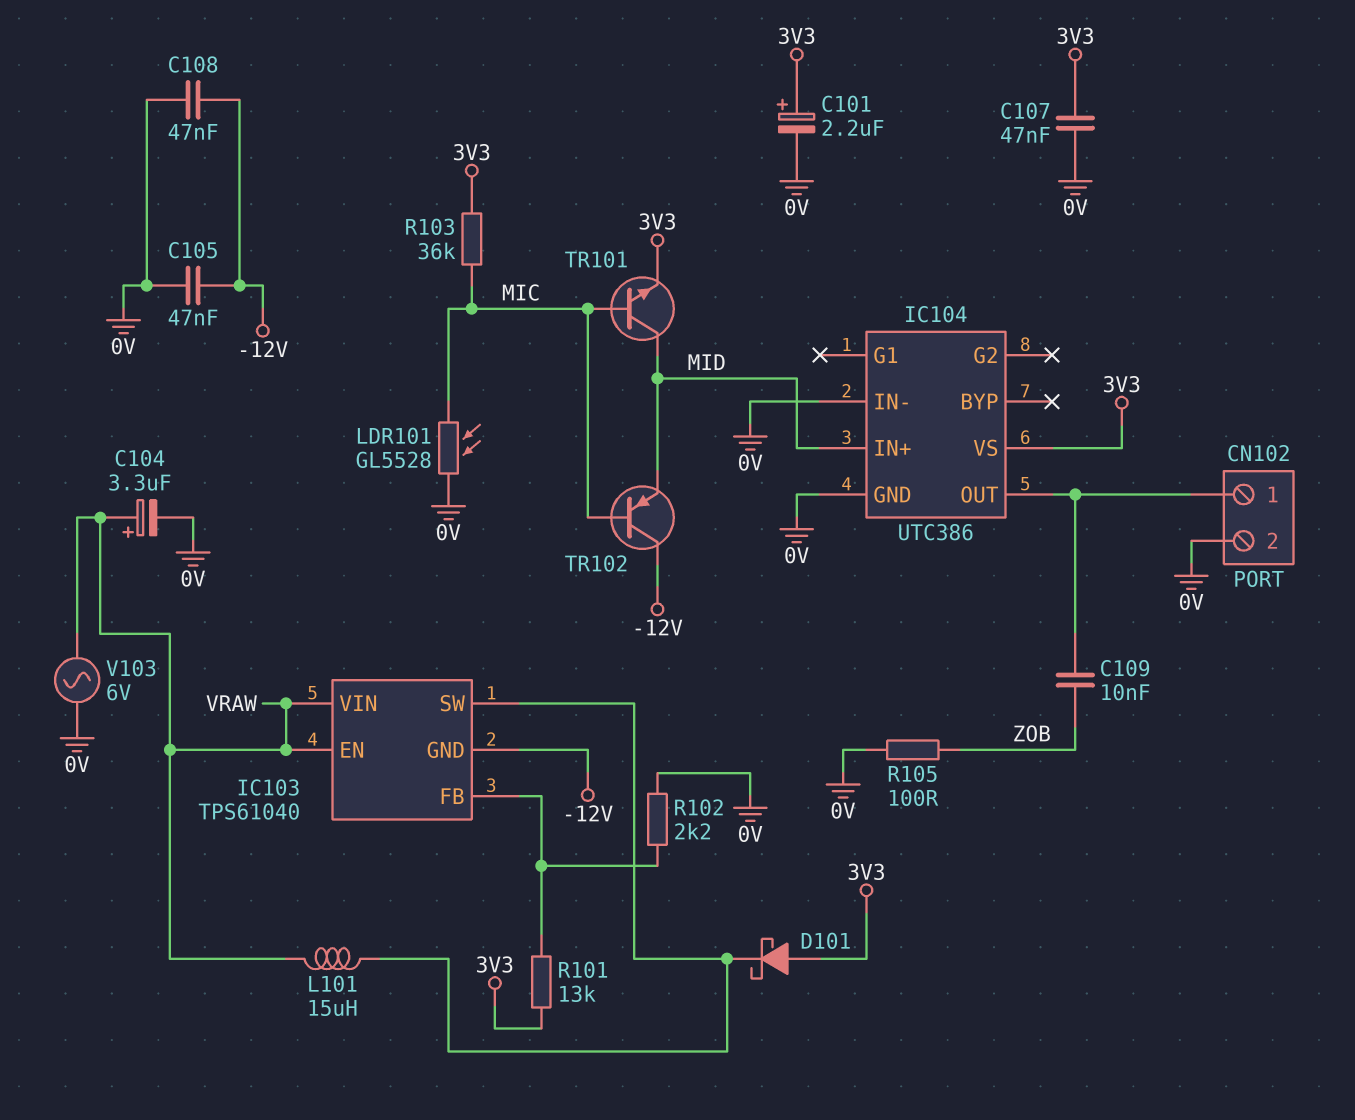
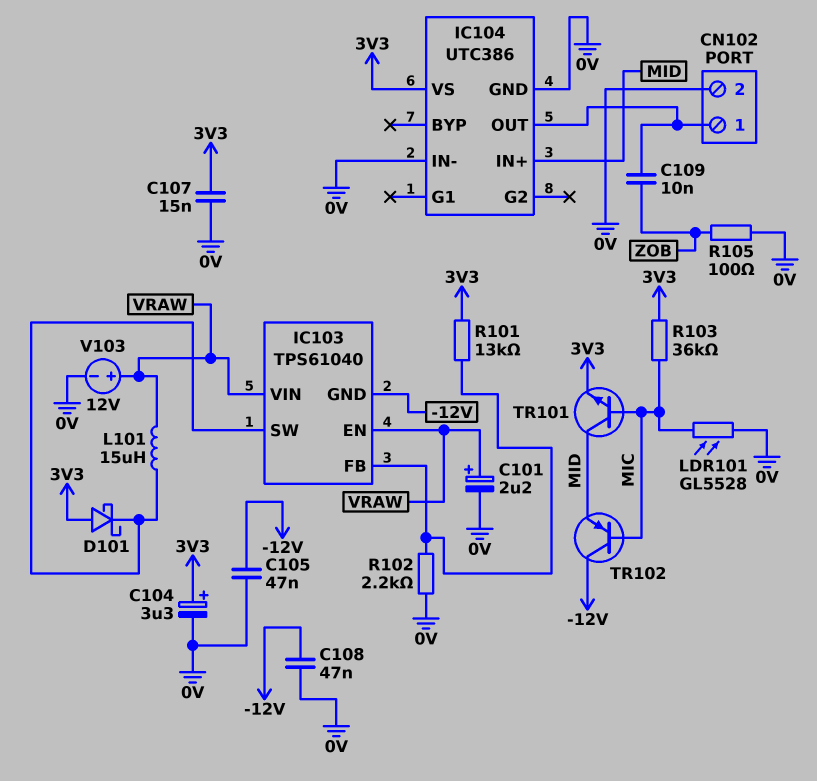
C101: 2.2uF (plus 3V3, minus 0V) -> 2.2uF (plus VRAW, minus 0V)
C104: 3.3uF (plus VRAW, minus 0V) -> 3.3uF (plus 3V3, minus 0V)
C107: 47nF (0V, 3V3) -> 15nF (0V, 3V3)
V103: AC 6V (0V, VRAW) -> 12V (plus VRAW, minus 0V)

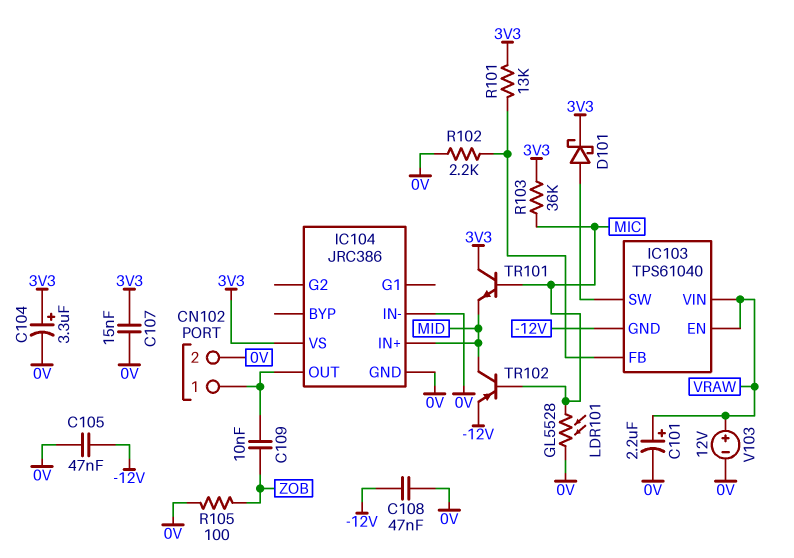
D101: schottky (A 3V3, K IC103/SW) -> schottky (A IC103/SW, K 3V3)
IC104: UTC386 -> JRC386
L101: 15uH (IC103/SW, VRAW) -> none
TR101: NPN (B MIC, C MID, E 3V3) -> NPN (B MIC, C 3V3, E MID)
TR102: PNP (B MIC, C -12V, E MID) -> PNP (B MIC, C MID, E -12V)

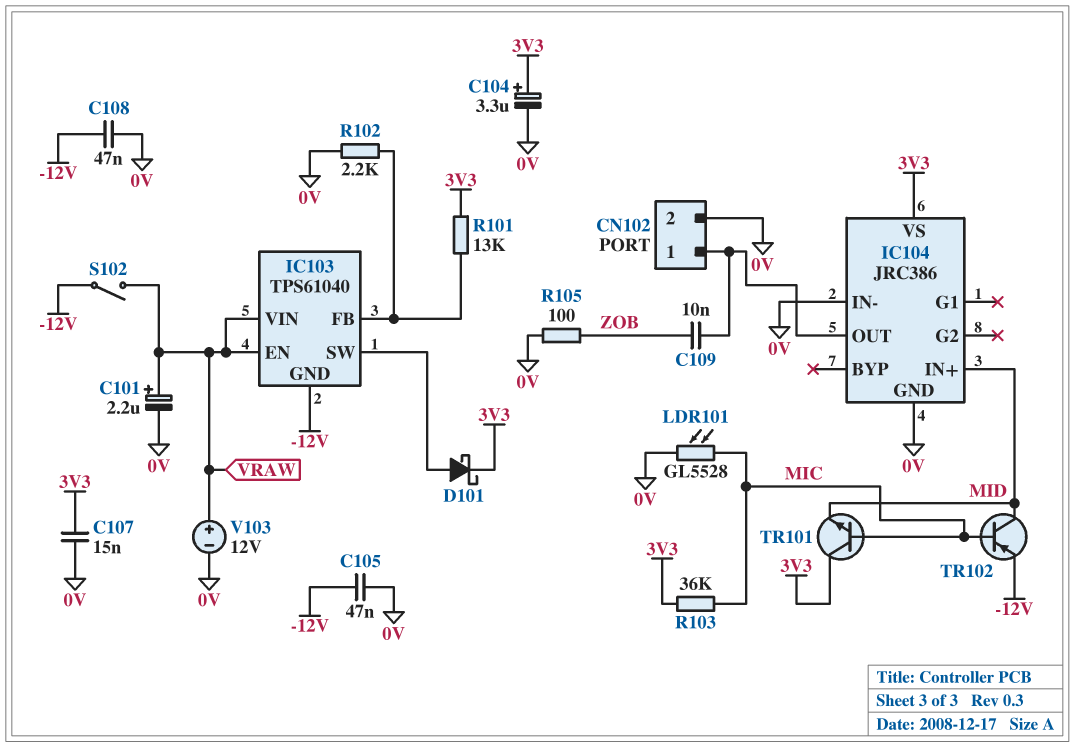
S102: none -> switch (-12V, VRAW)

